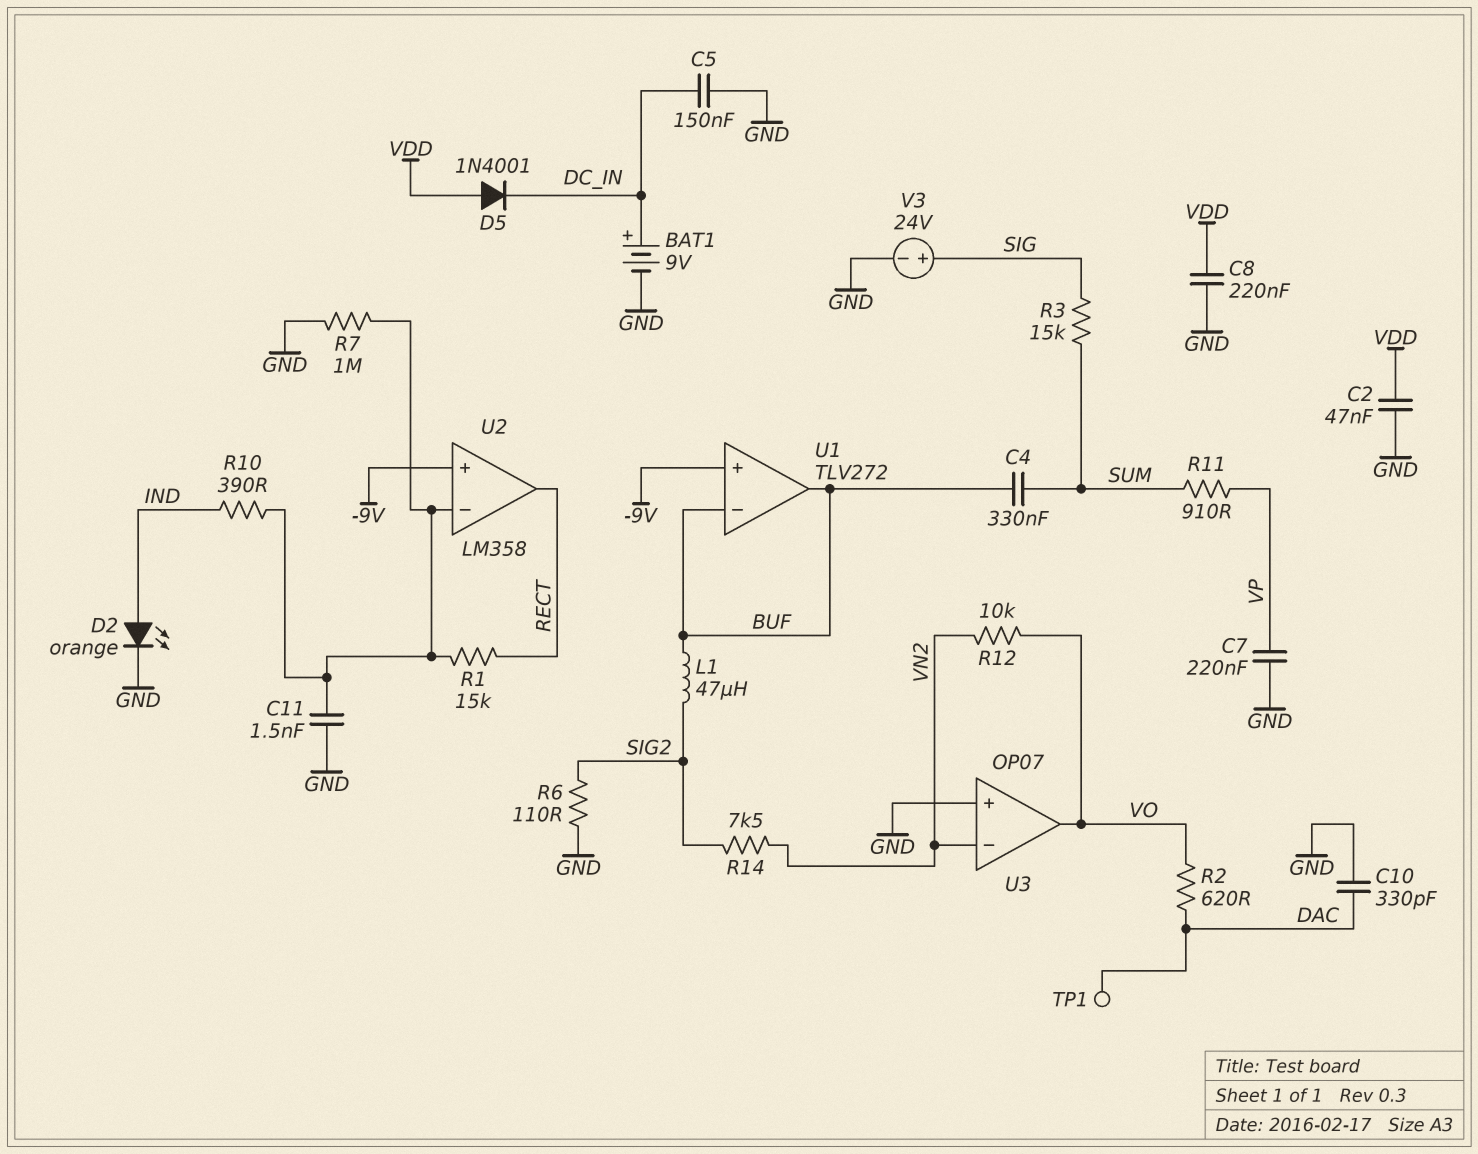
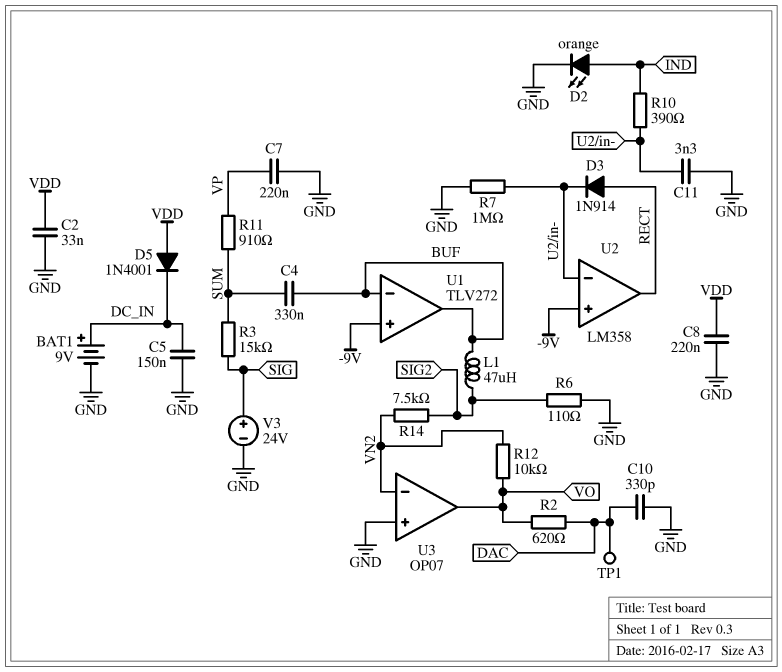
C2: 47nF (GND, VDD) -> 33nF (GND, VDD)
C11: 1.5nF (GND, U2/in-) -> 3.3nF (GND, U2/in-)
D3: none -> diode 1N914 (A RECT, K U2/in-)
R1: 15k (RECT, U2/in-) -> none

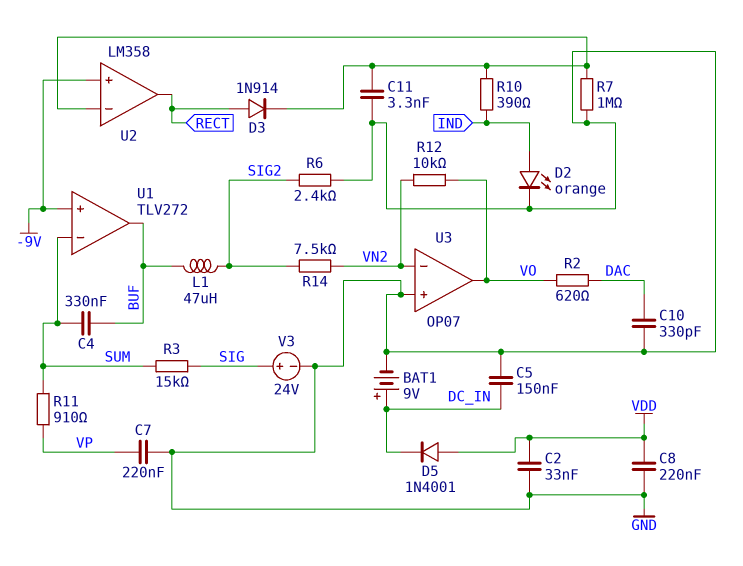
R6: 110 (GND, SIG2) -> 2.4k (GND, SIG2)
TP1: test point (DAC) -> none
U1 pin in-: BUF -> SUM

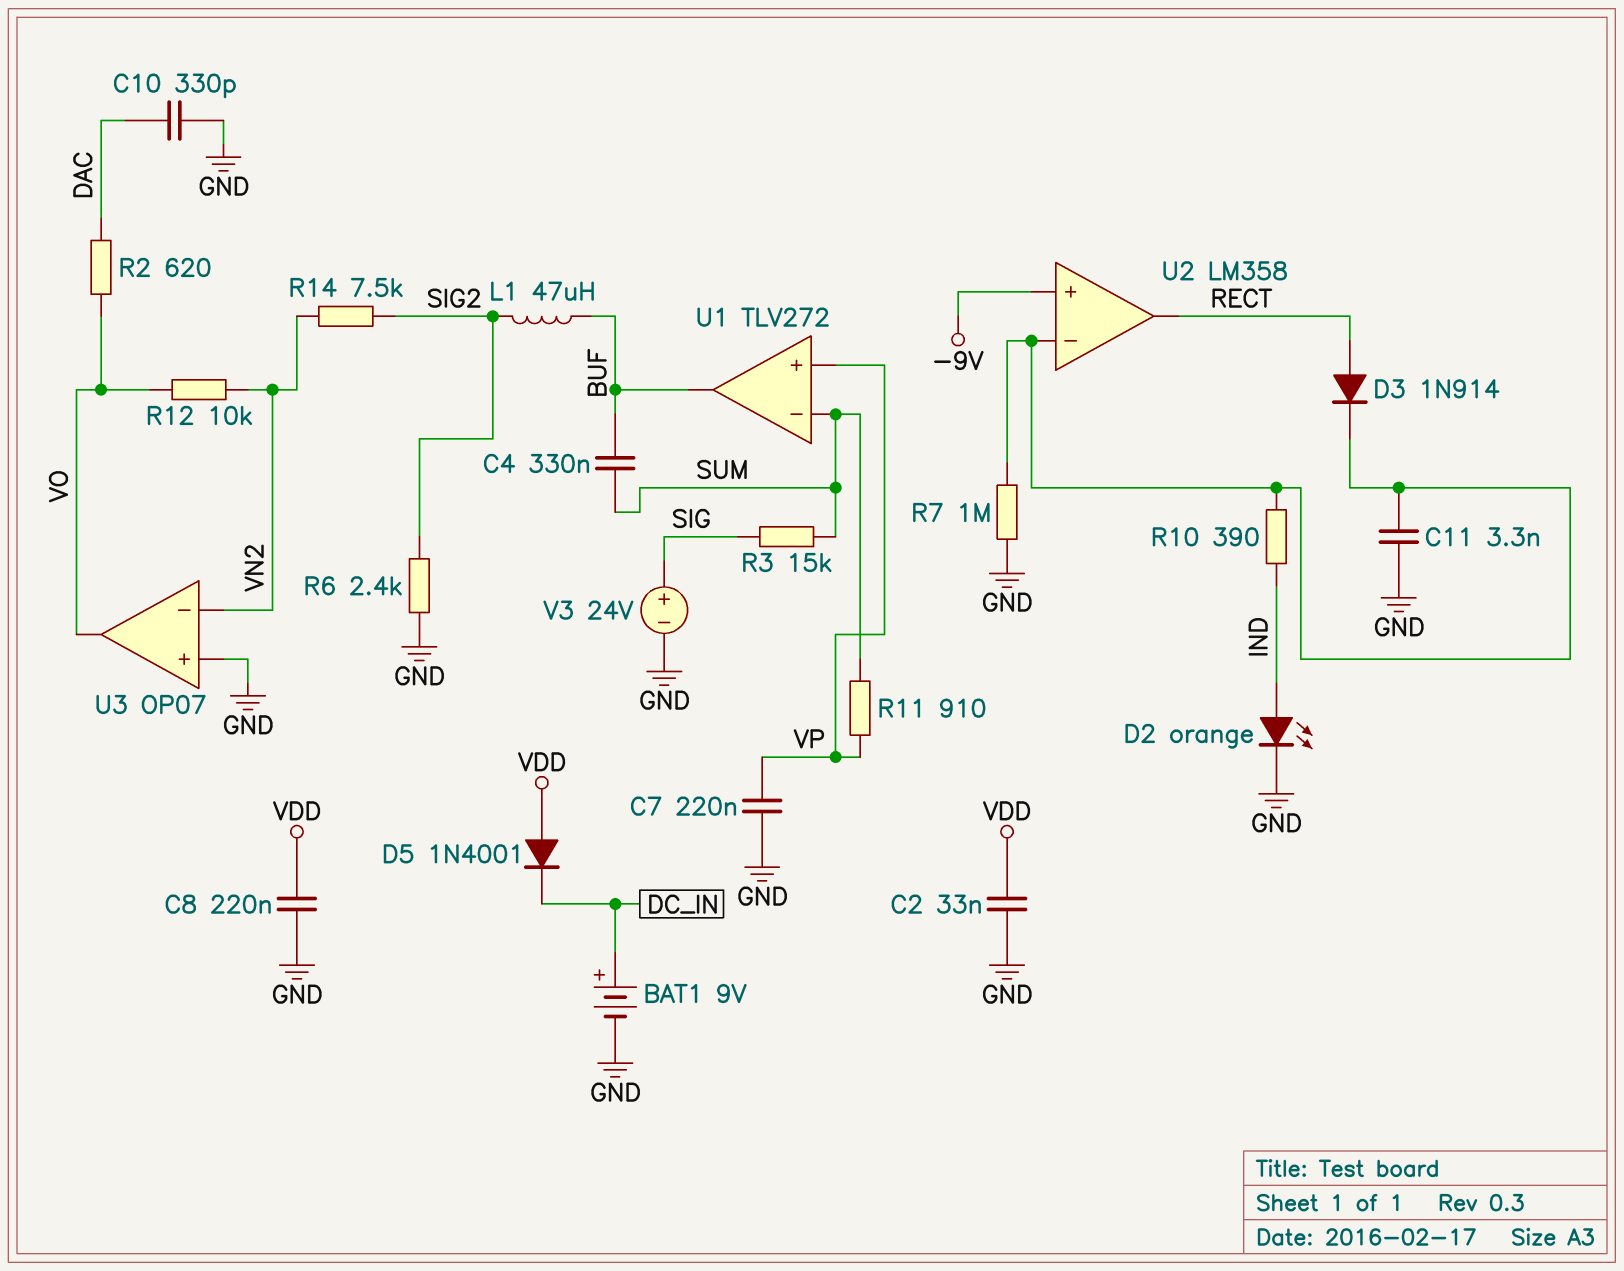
C5: 150nF (DC_IN, GND) -> none
U1 pin in+: -9V -> VP

